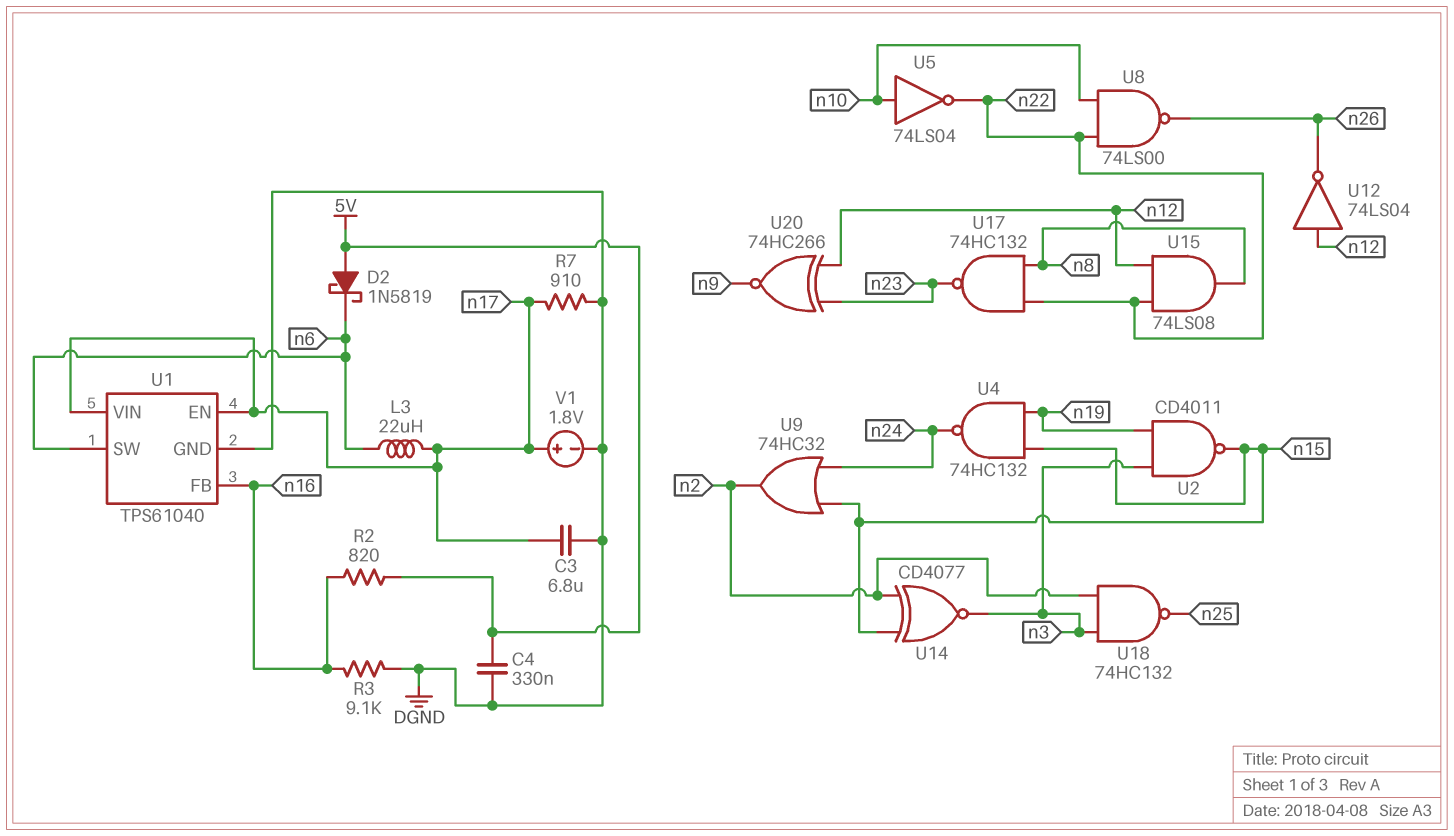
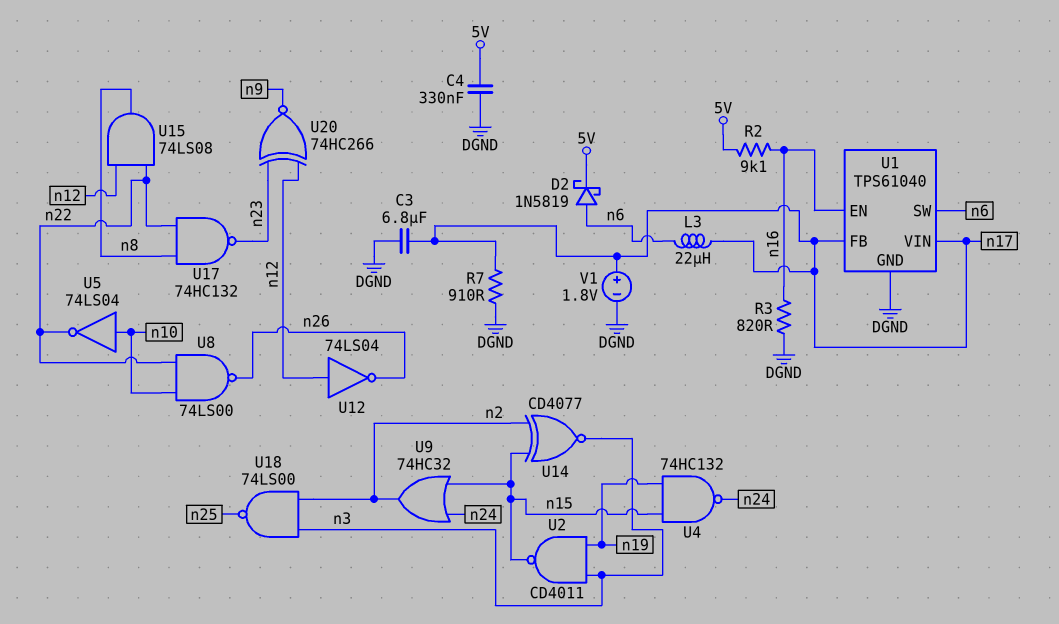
D2: schottky 1N5819 (A 5V, K n6) -> schottky 1N5819 (A n6, K 5V)
R2: 820 (5V, n16) -> 9.1k (5V, n16)
R3: 9.1k (DGND, n16) -> 820 (DGND, n16)
U1 pin EN: n17 -> n16
U1 pin FB: n16 -> n17
U18: NAND 74HC132 (in n2, in n3, out n25) -> NAND 74LS00 (in n2, in n3, out n25)

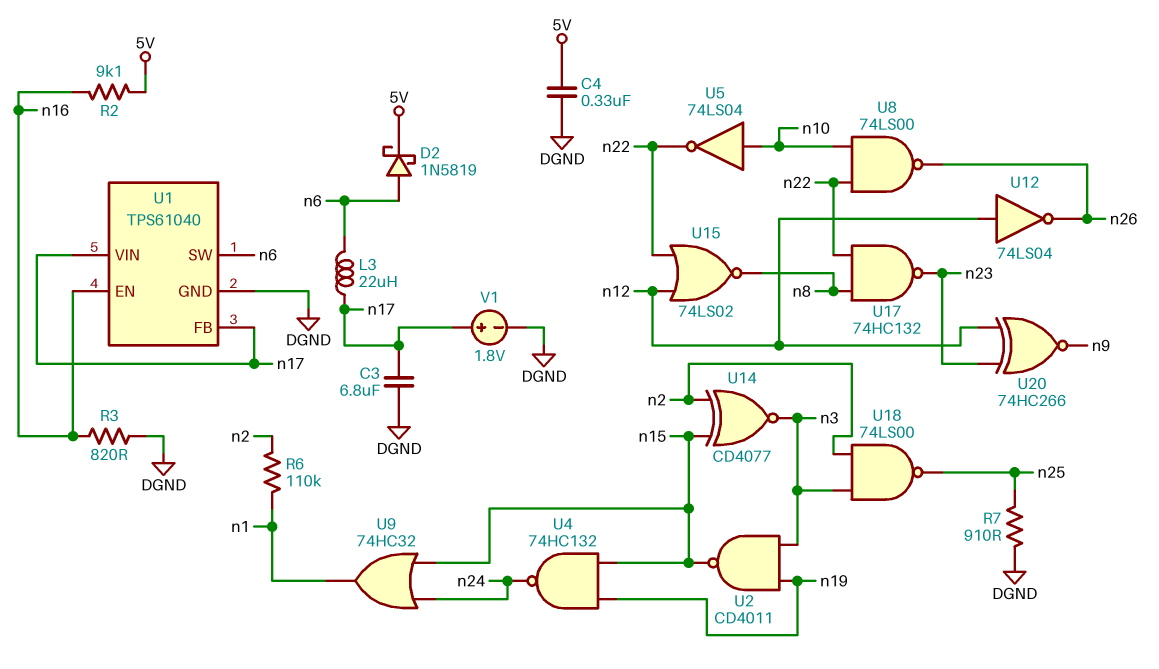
R6: none -> 110k (n1, n2)
R7: 910 (DGND, n17) -> 910 (DGND, n25)
U9: OR 74HC32 (in n15, in n24, out n2) -> OR 74HC32 (in n15, in n24, out n1)
U15: AND 74LS08 (in n12, in n22, out n8) -> NOR 74LS02 (in n12, in n22, out n8)

